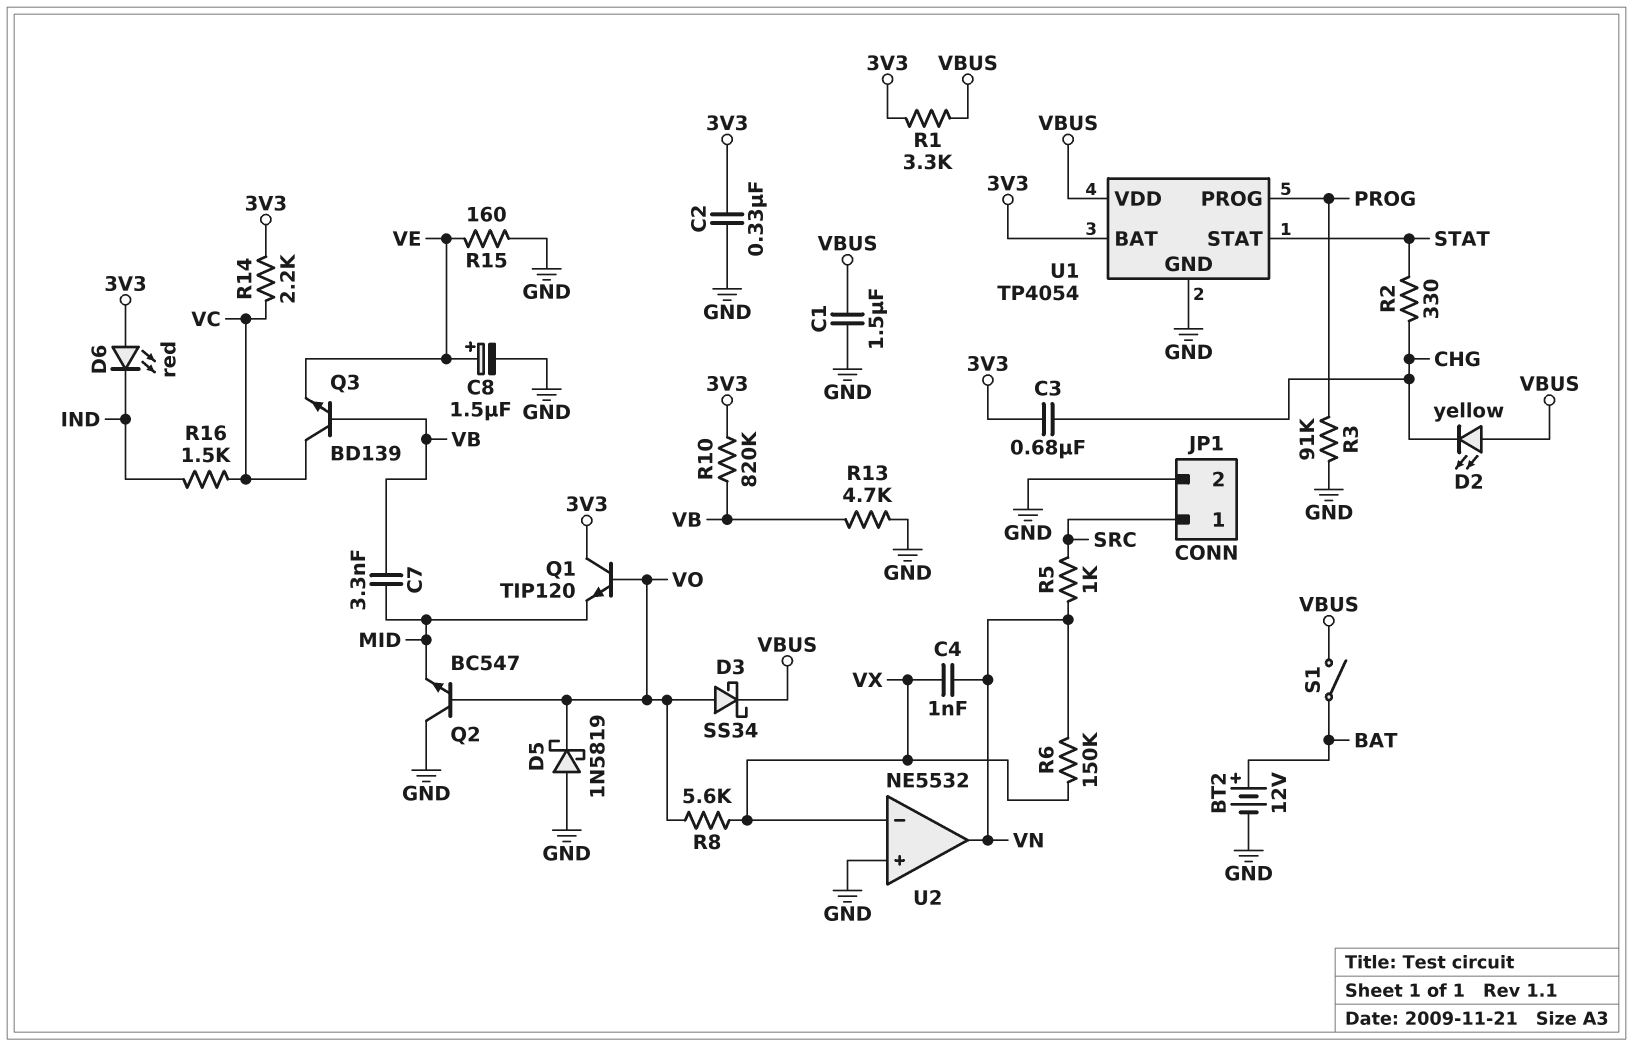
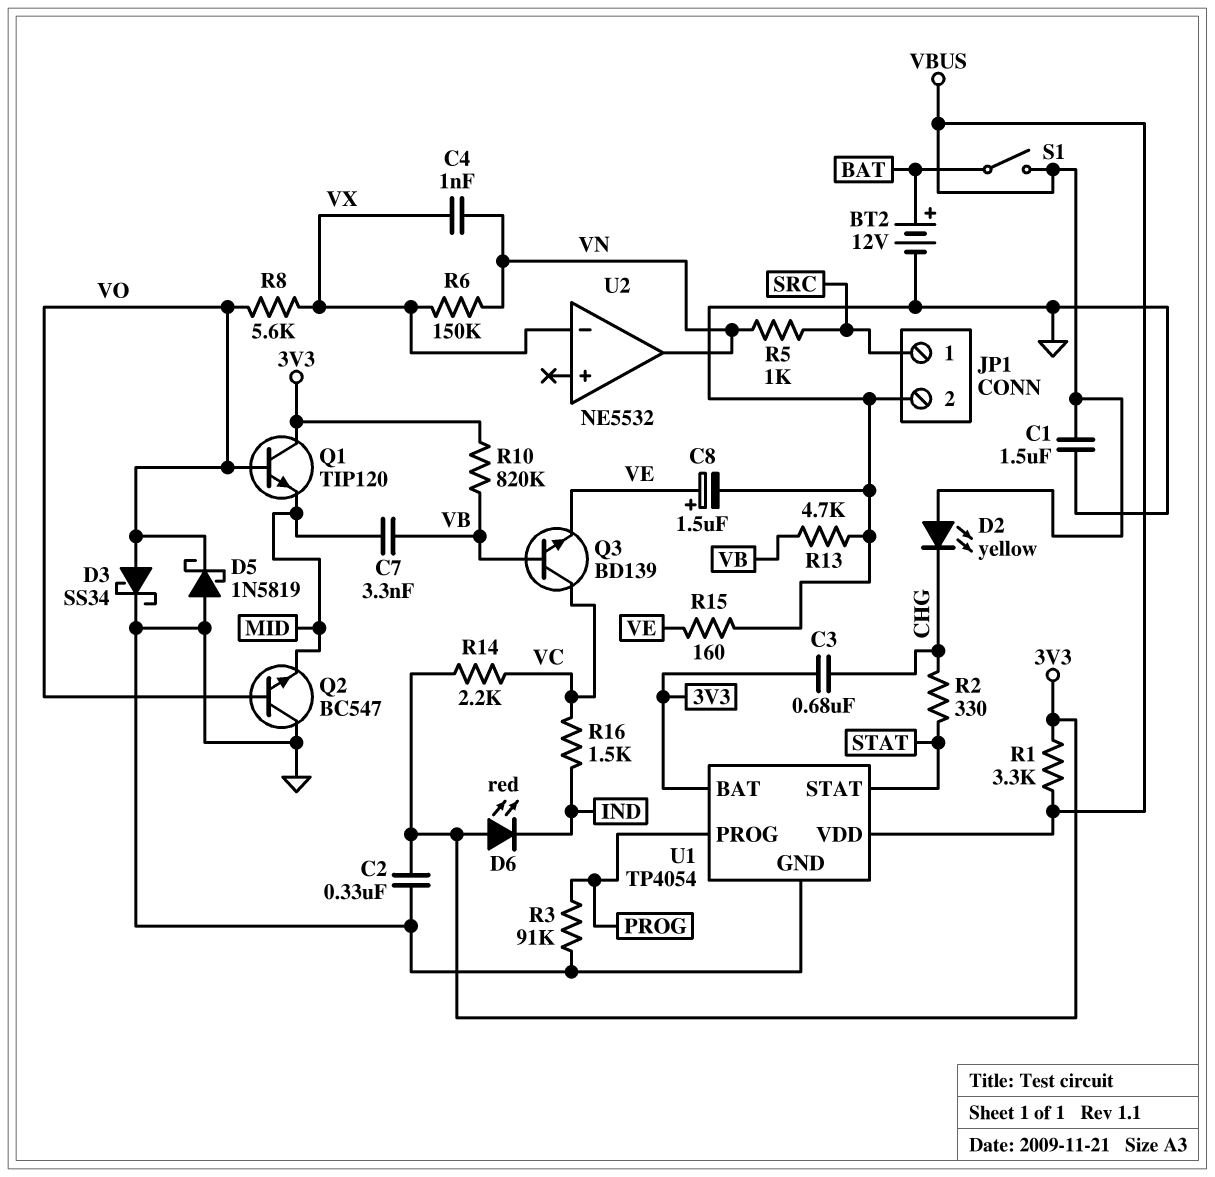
D3: schottky SS34 (A VO, K VBUS) -> schottky SS34 (A VO, K GND)
U2 pin in+: GND -> none

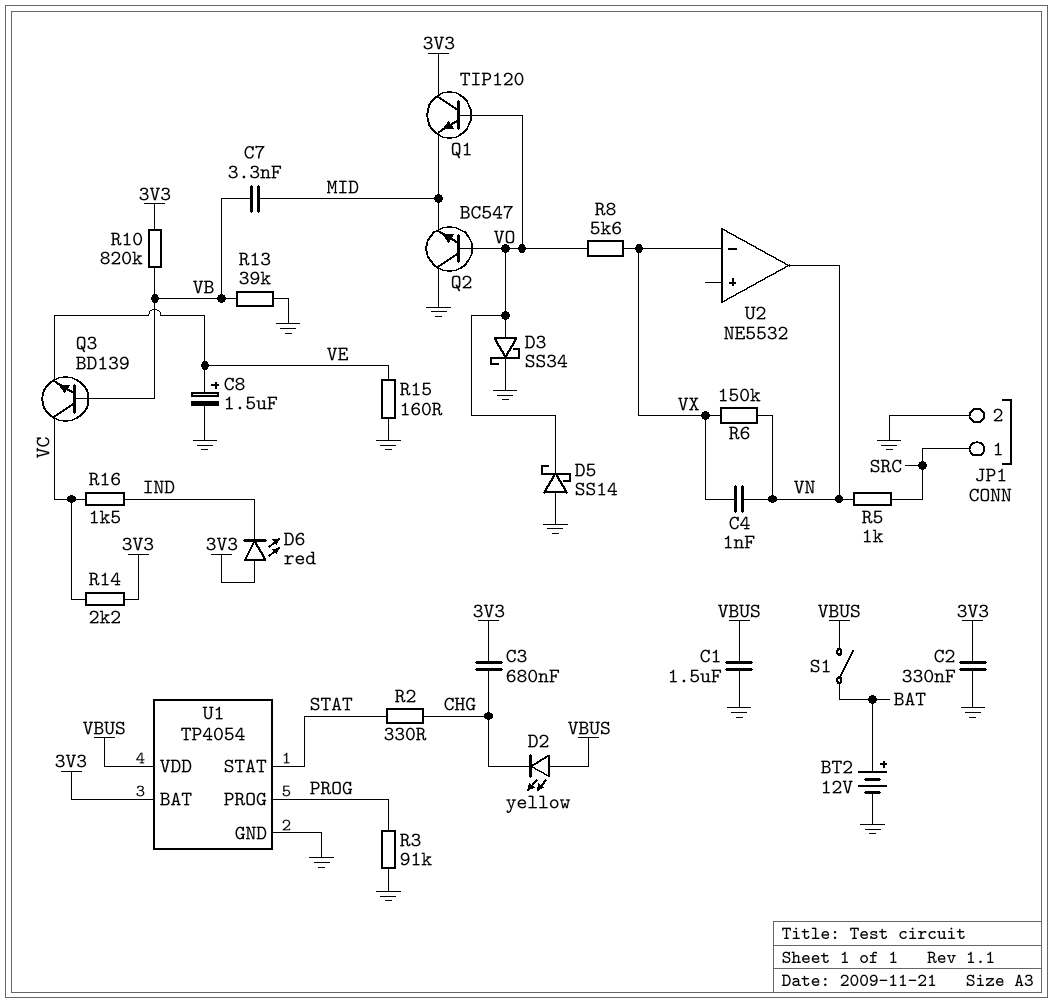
D5: schottky 1N5819 (A GND, K VO) -> schottky SS14 (A GND, K VO)
R1: 3.3k (3V3, VBUS) -> none
R13: 4.7k (GND, VB) -> 39k (GND, VB)

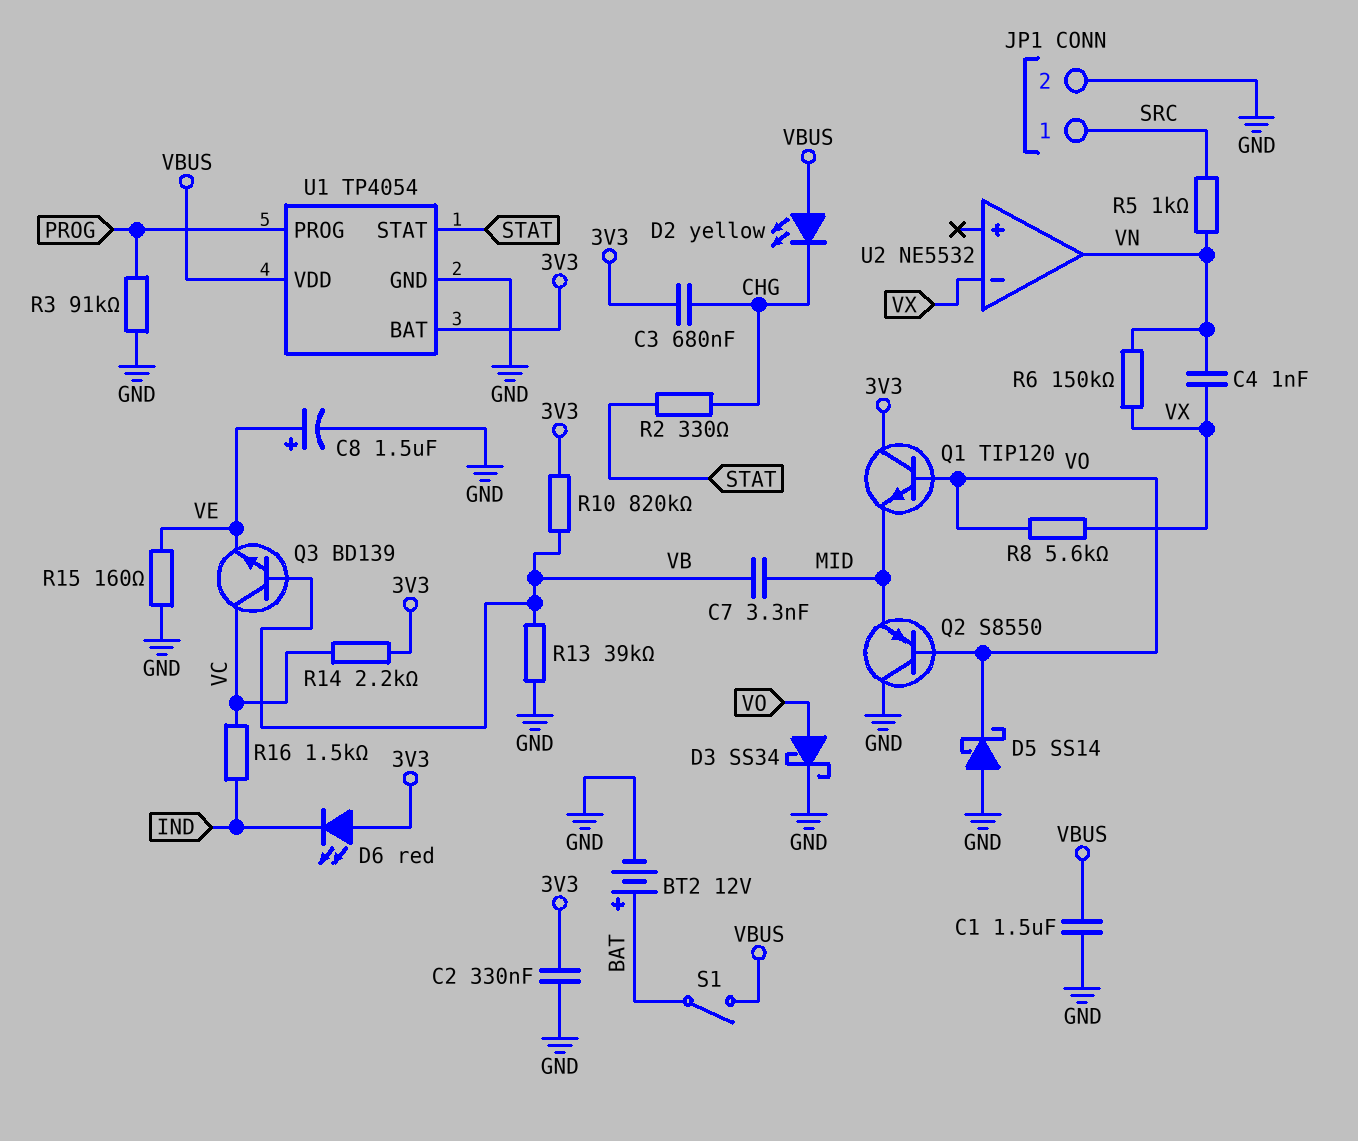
Q2: NPN BC547 (B VO, C GND, E MID) -> PNP S8550 (B VO, C GND, E MID)

